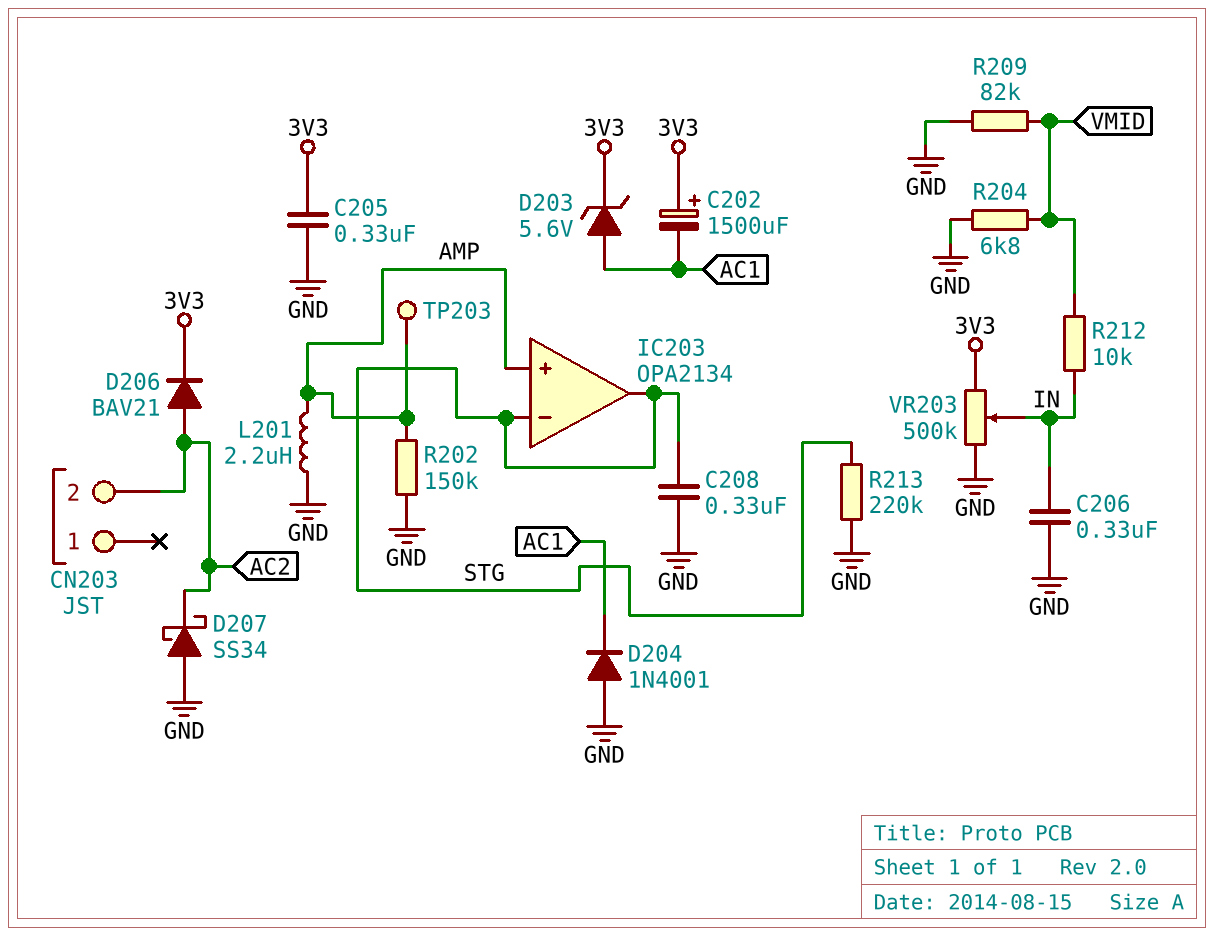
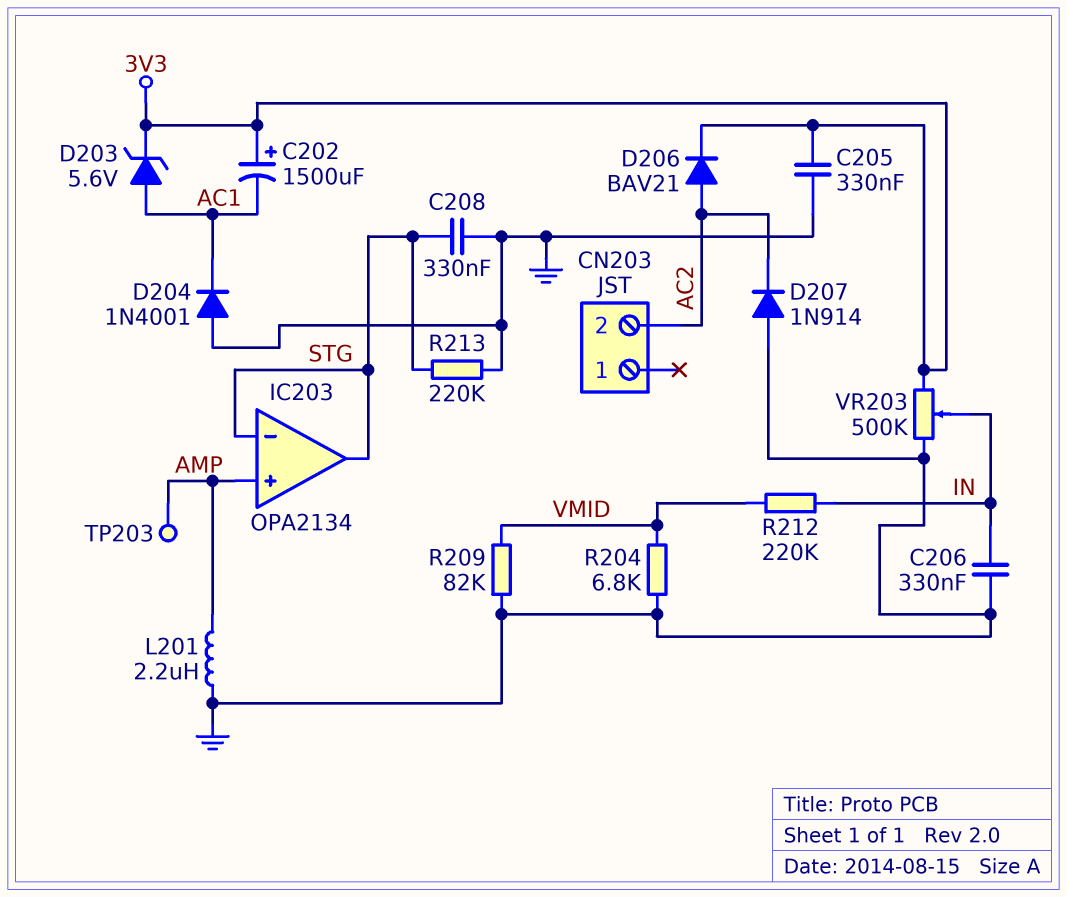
D207: schottky SS34 (A GND, K AC2) -> diode 1N914 (A GND, K AC2)
R202: 150k (AMP, GND) -> none
R212: 10k (IN, VMID) -> 220k (IN, VMID)

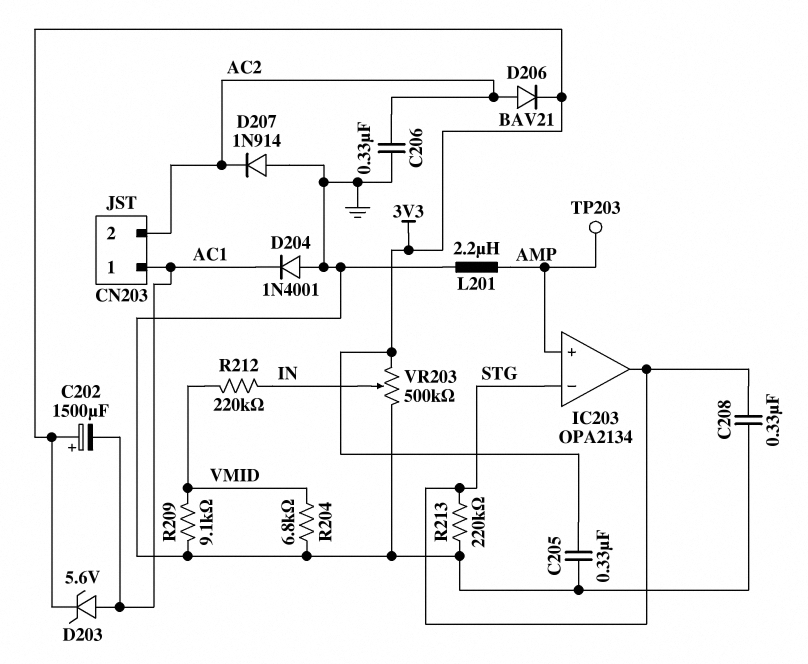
C206: 330nF (GND, IN) -> 330nF (AC2, GND)
CN203 pin 1: none -> AC1
R209: 82k (GND, VMID) -> 9.1k (GND, VMID)

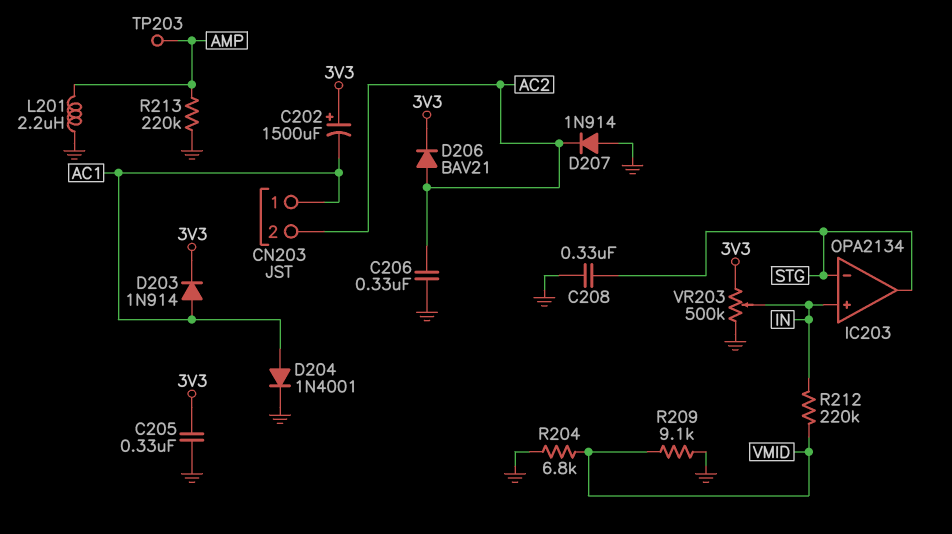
D203: zener 5.6V (A AC1, K 3V3) -> diode 1N914 (A AC1, K 3V3)
D204: diode 1N4001 (A GND, K AC1) -> diode 1N4001 (A AC1, K GND)
IC203 pin in+: AMP -> IN
R213: 220k (GND, STG) -> 220k (AMP, GND)

